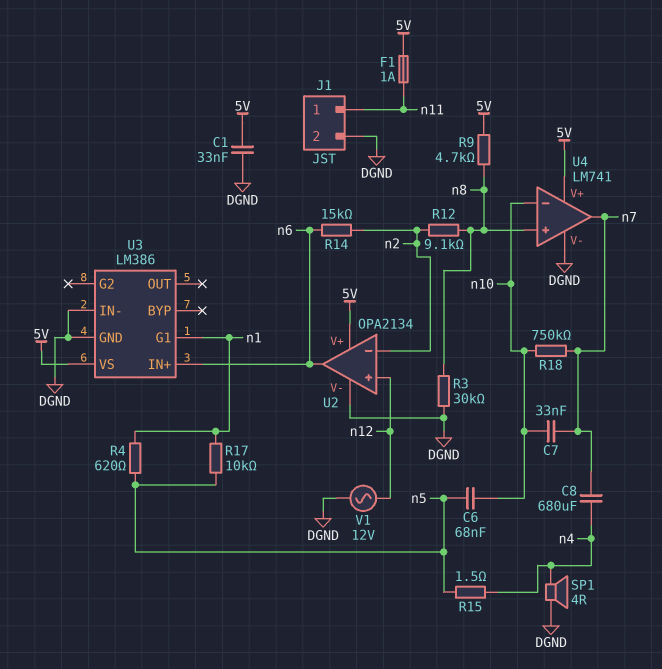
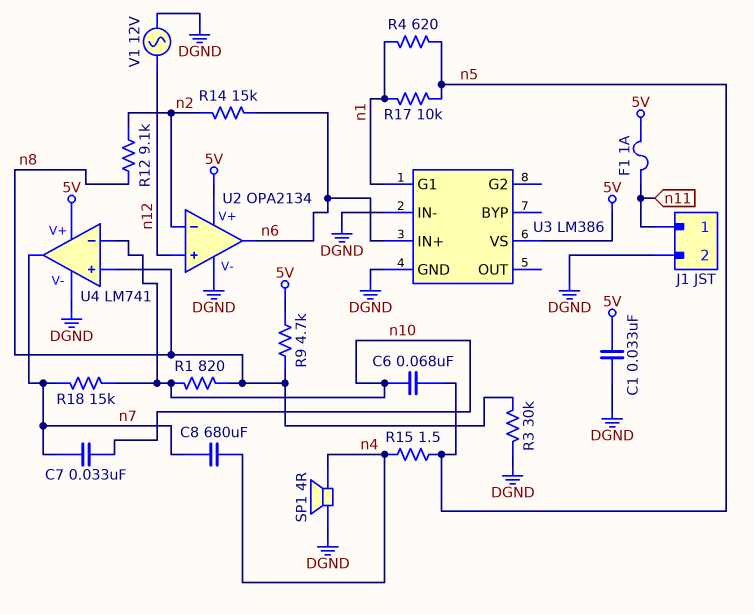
R1: none -> 820 (n8, n10)
R18: 750k (n7, n10) -> 15k (n7, n10)

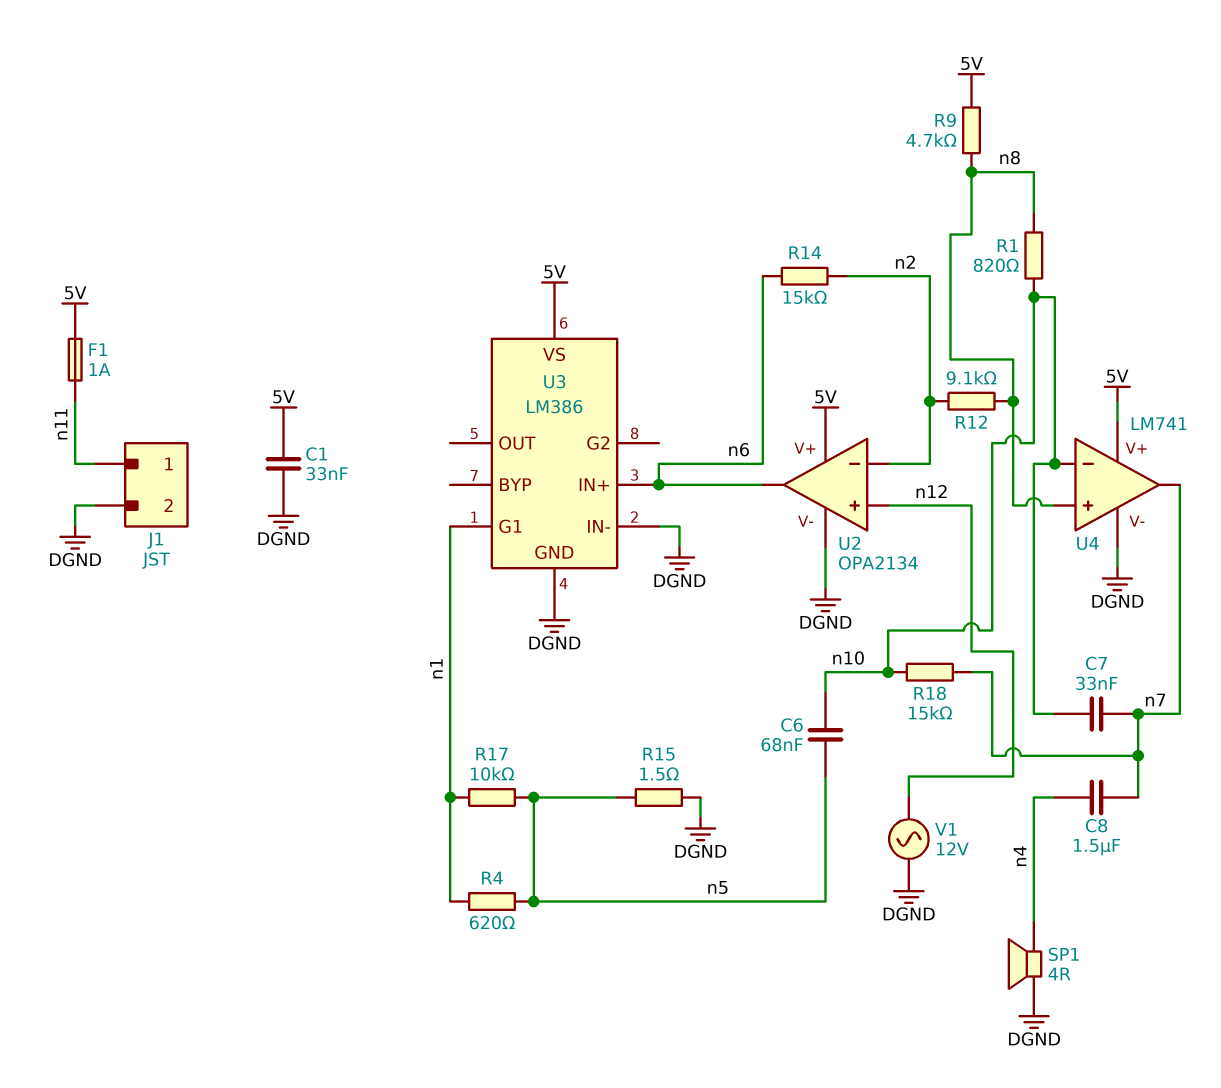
C8: 680uF (n4, n7) -> 1.5uF (n4, n7)
R3: 30k (DGND, n8) -> none
R15: 1.5 (n4, n5) -> 1.5 (DGND, n5)

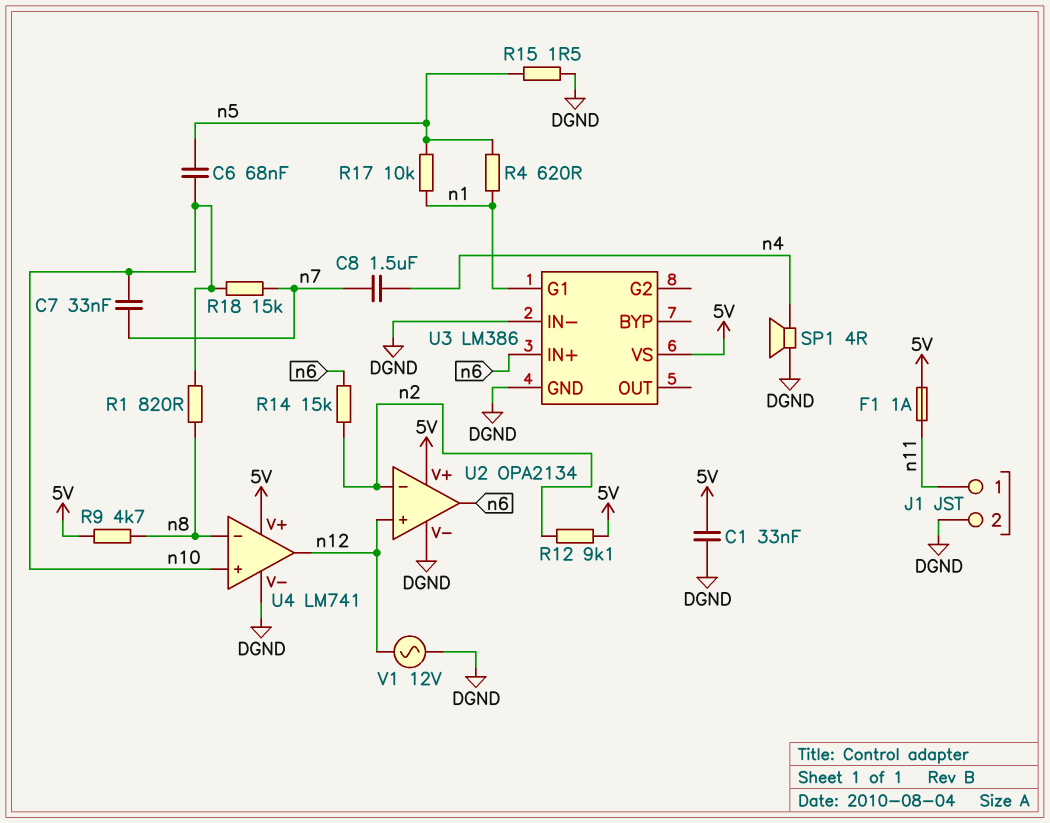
R12: 9.1k (n2, n8) -> 9.1k (5V, n2)
U4 pin in+: n8 -> n10
U4 pin in-: n10 -> n8
U4 pin out: n7 -> n12

